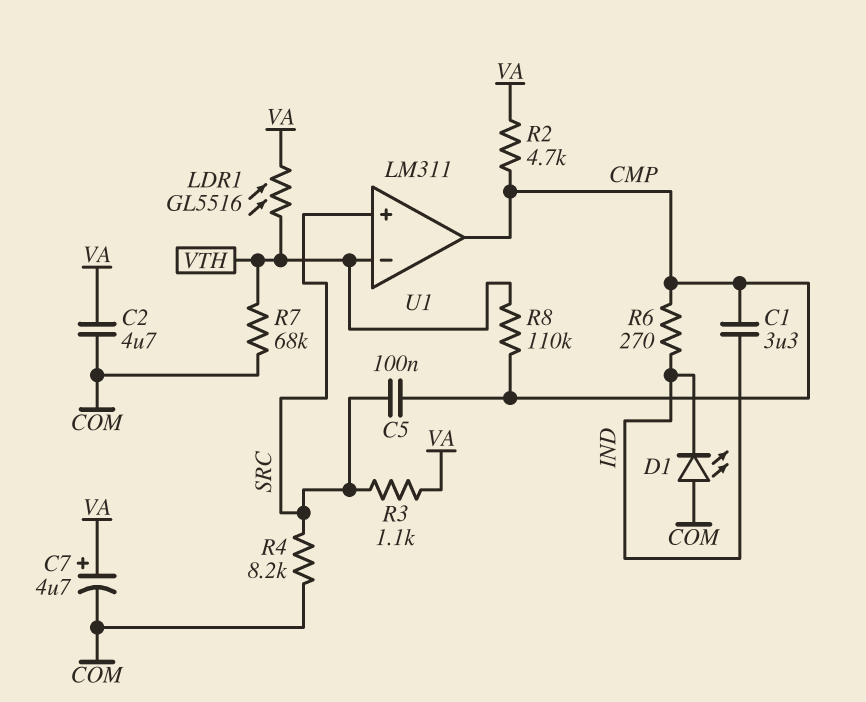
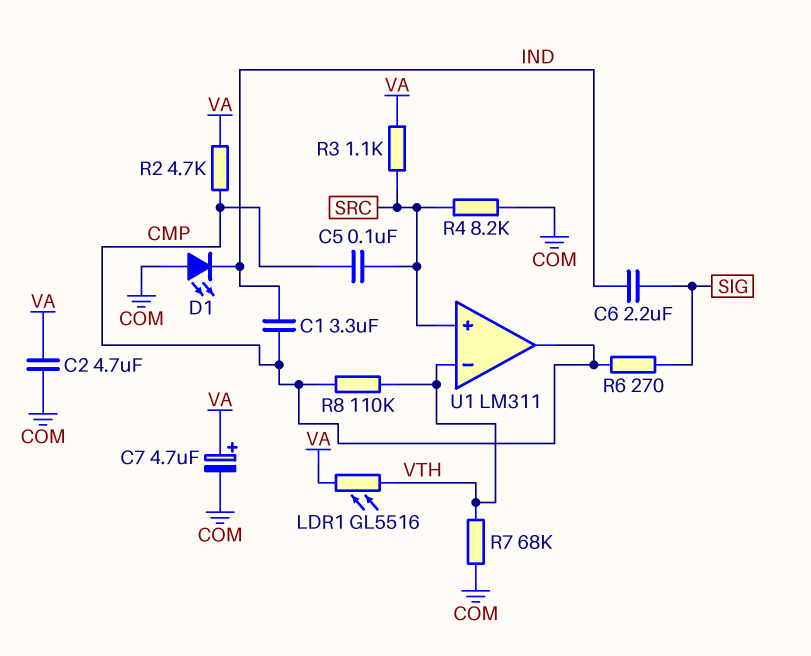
C6: none -> 2.2uF (IND, SIG)
R6: 270 (CMP, IND) -> 270 (CMP, SIG)

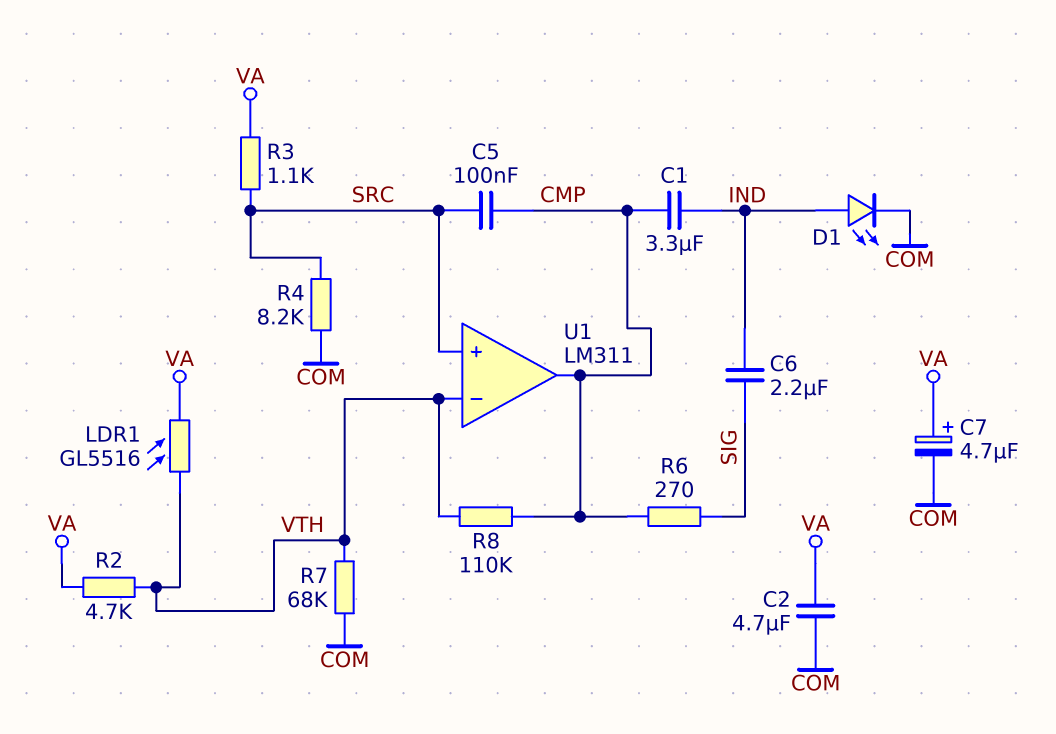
D1: LED (A COM, K IND) -> LED (A IND, K COM)
R2: 4.7k (CMP, VA) -> 4.7k (VA, VTH)

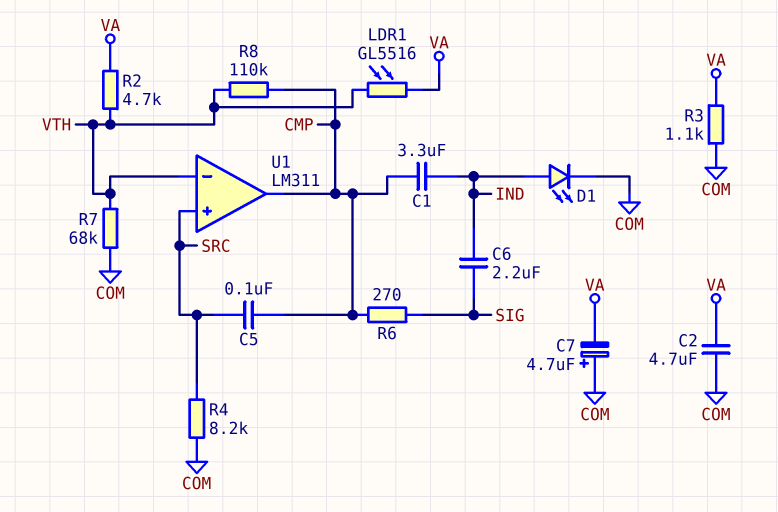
C7: 4.7uF (plus VA, minus COM) -> 4.7uF (plus COM, minus VA)
R3: 1.1k (SRC, VA) -> 1.1k (COM, VA)

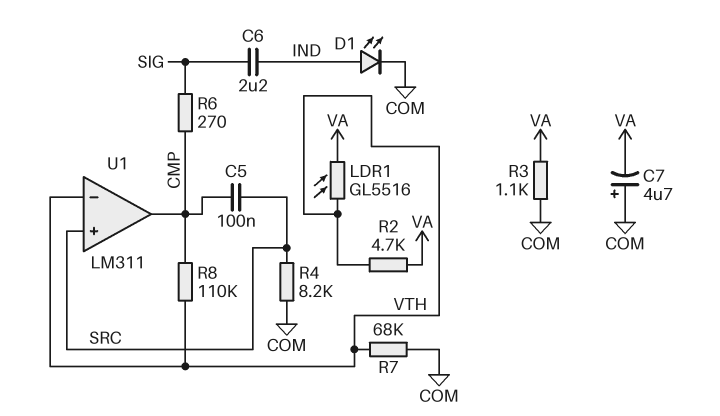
C1: 3.3uF (CMP, IND) -> none
C2: 4.7uF (COM, VA) -> none

